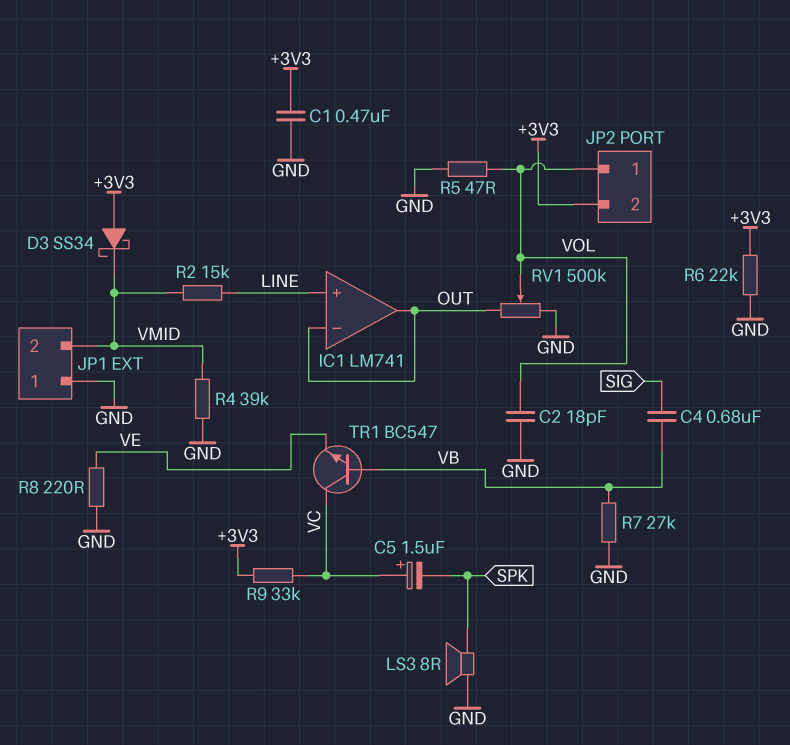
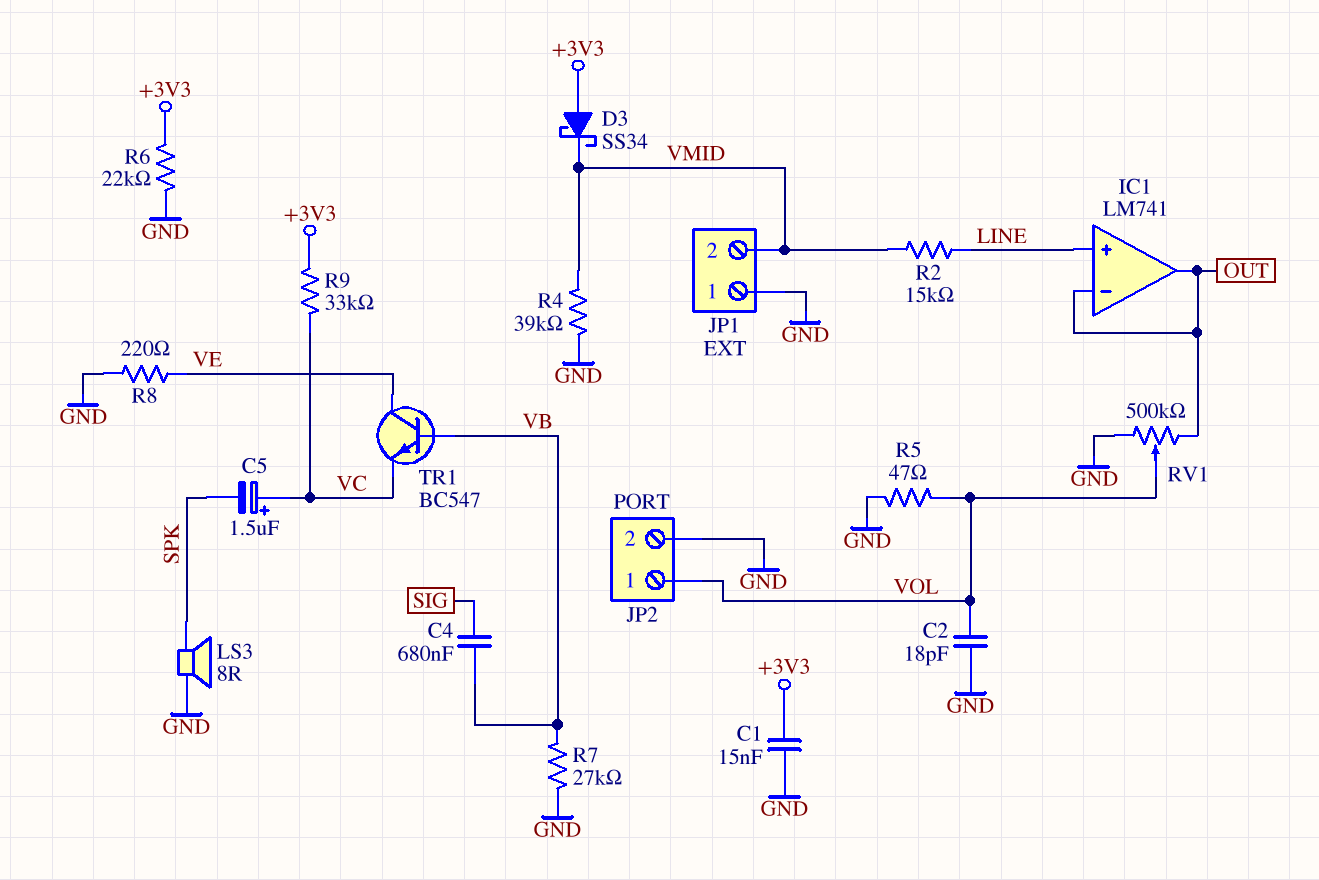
C1: 470nF (+3V3, GND) -> 15nF (+3V3, GND)
JP2 pin 2: +3V3 -> GND
TR1: NPN BC547 (B VB, C VC, E VE) -> NPN BC547 (B VB, C VE, E VC)

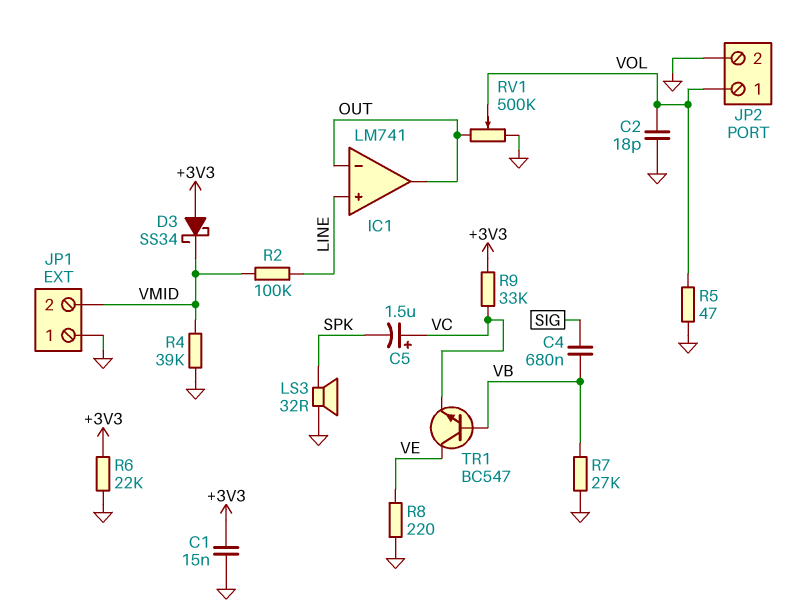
LS3: speaker 8R (GND, SPK) -> speaker 32R (GND, SPK)
R2: 15k (LINE, VMID) -> 100k (LINE, VMID)

